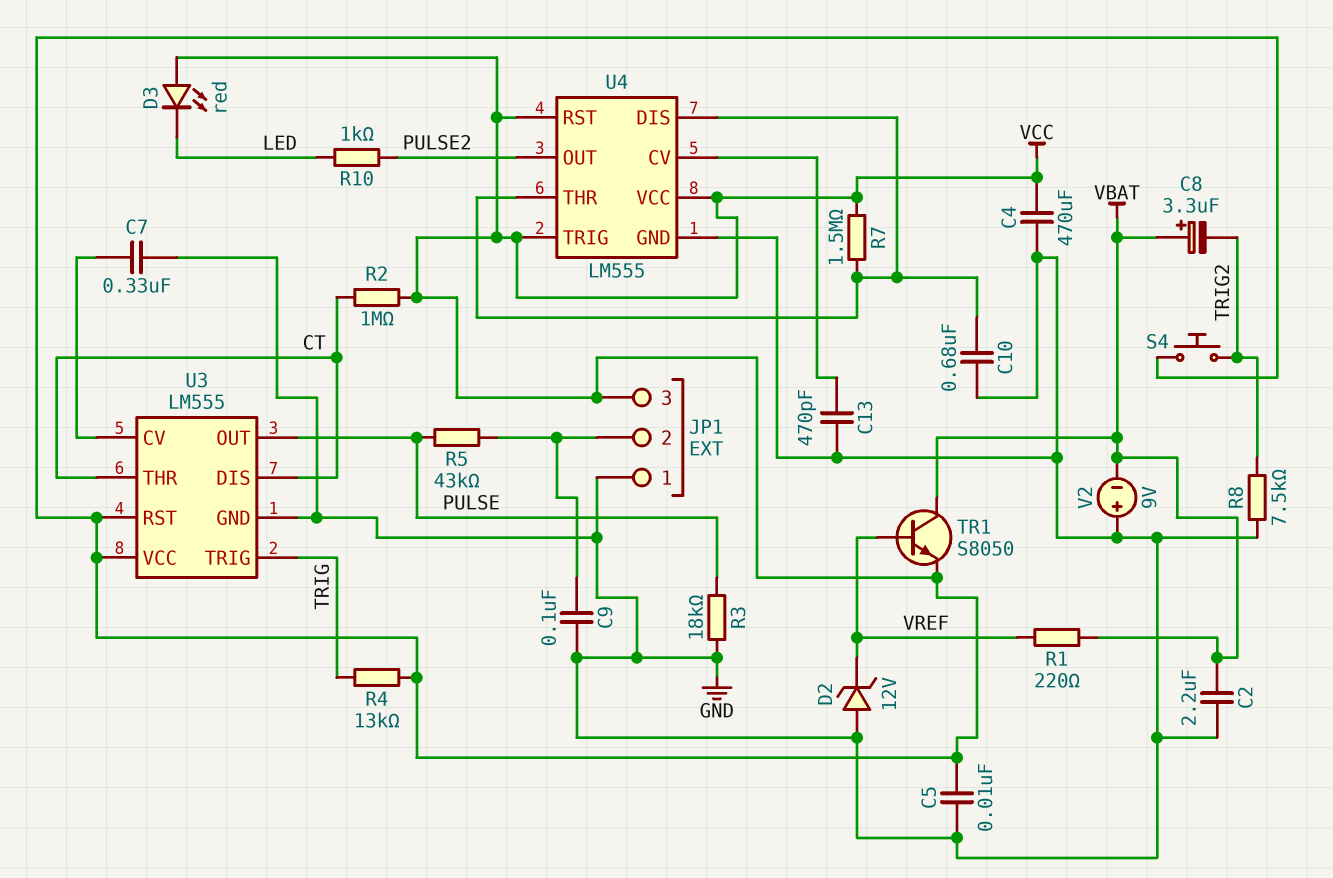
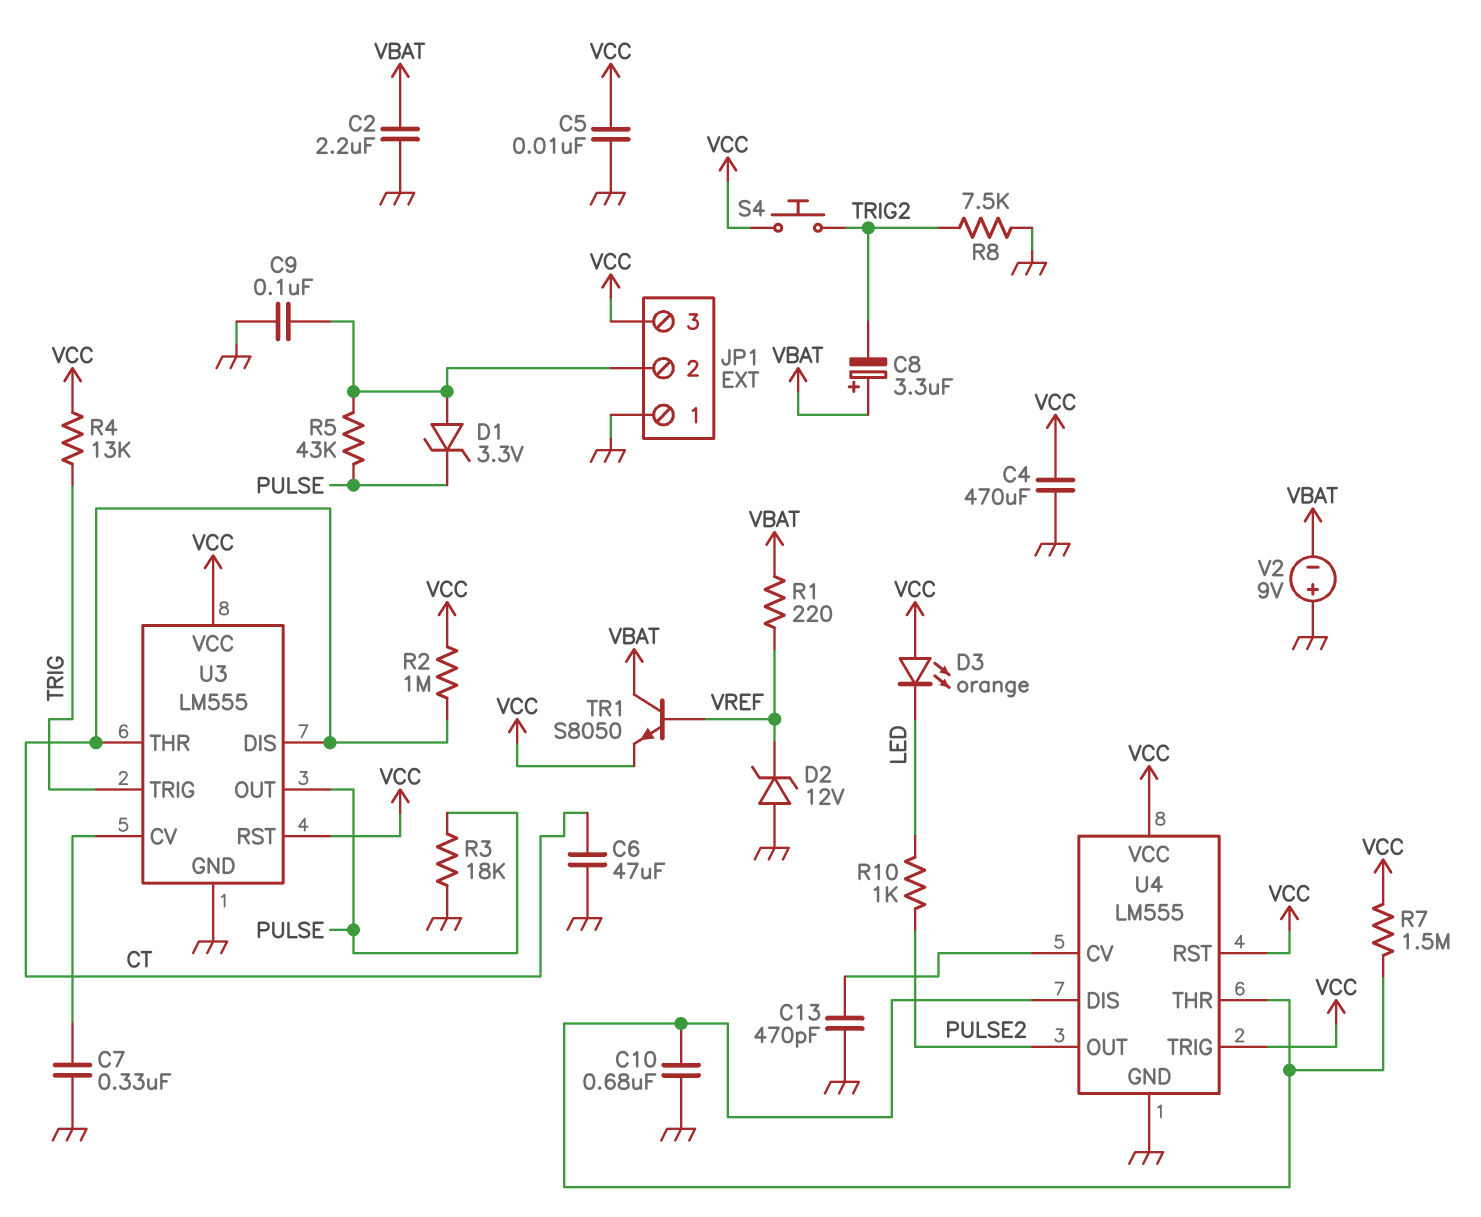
C6: none -> 47uF (CT, GND)
D1: none -> zener 3.3V (A JP1/2, K PULSE)
D3: LED red (A VCC, K LED) -> LED orange (A VCC, K LED)

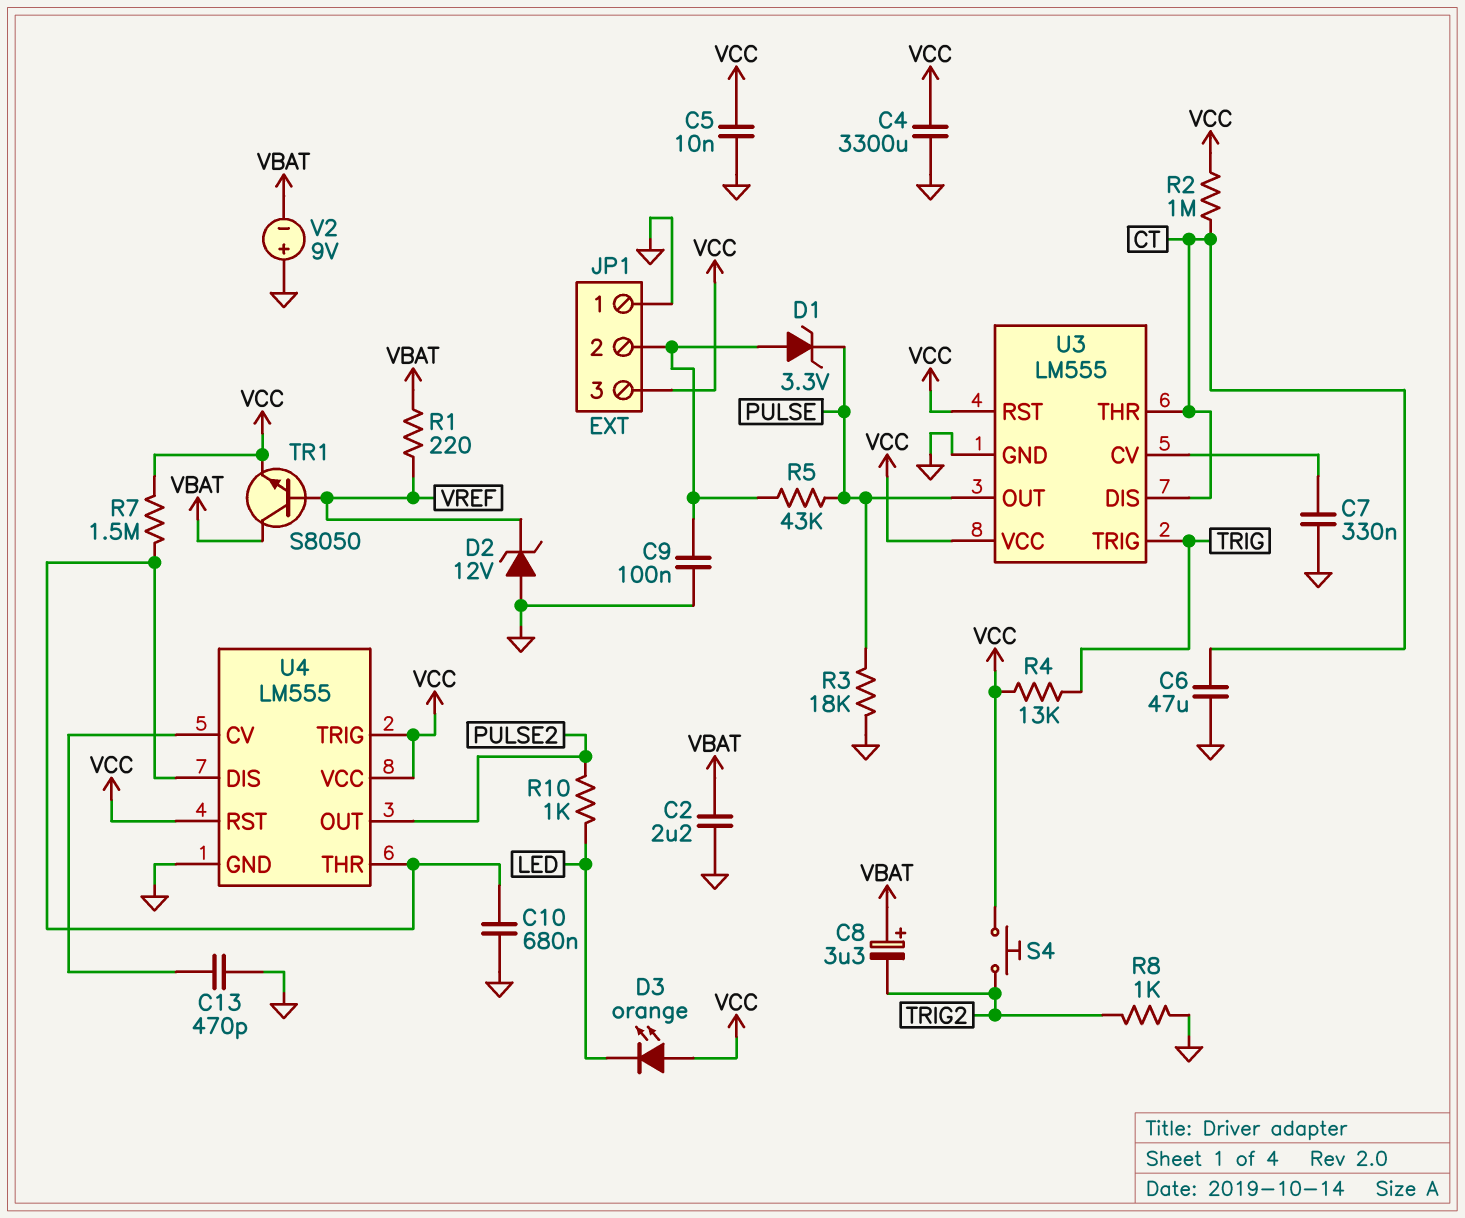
C4: 470uF (GND, VCC) -> 3300uF (GND, VCC)
R8: 7.5k (GND, TRIG2) -> 1k (GND, TRIG2)

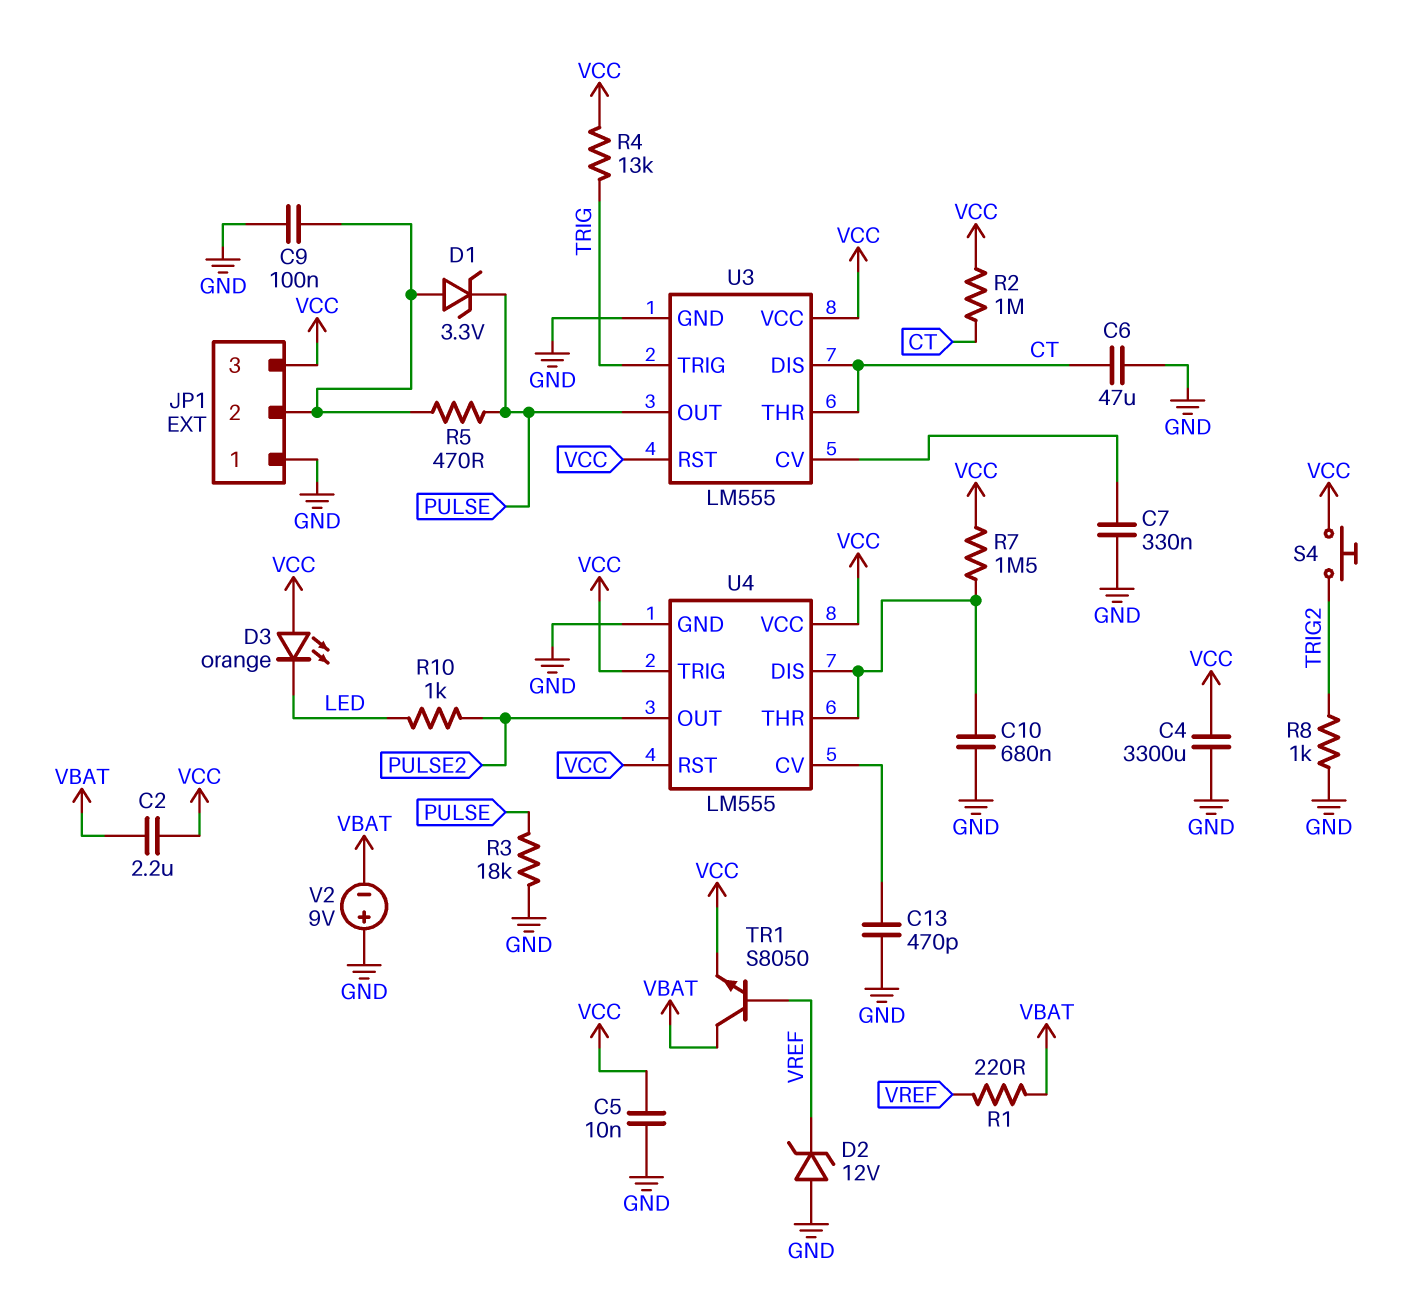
C2: 2.2uF (GND, VBAT) -> 2.2uF (VBAT, VCC)
C8: 3.3uF (plus VBAT, minus TRIG2) -> none
R5: 43k (JP1/2, PULSE) -> 470 (JP1/2, PULSE)

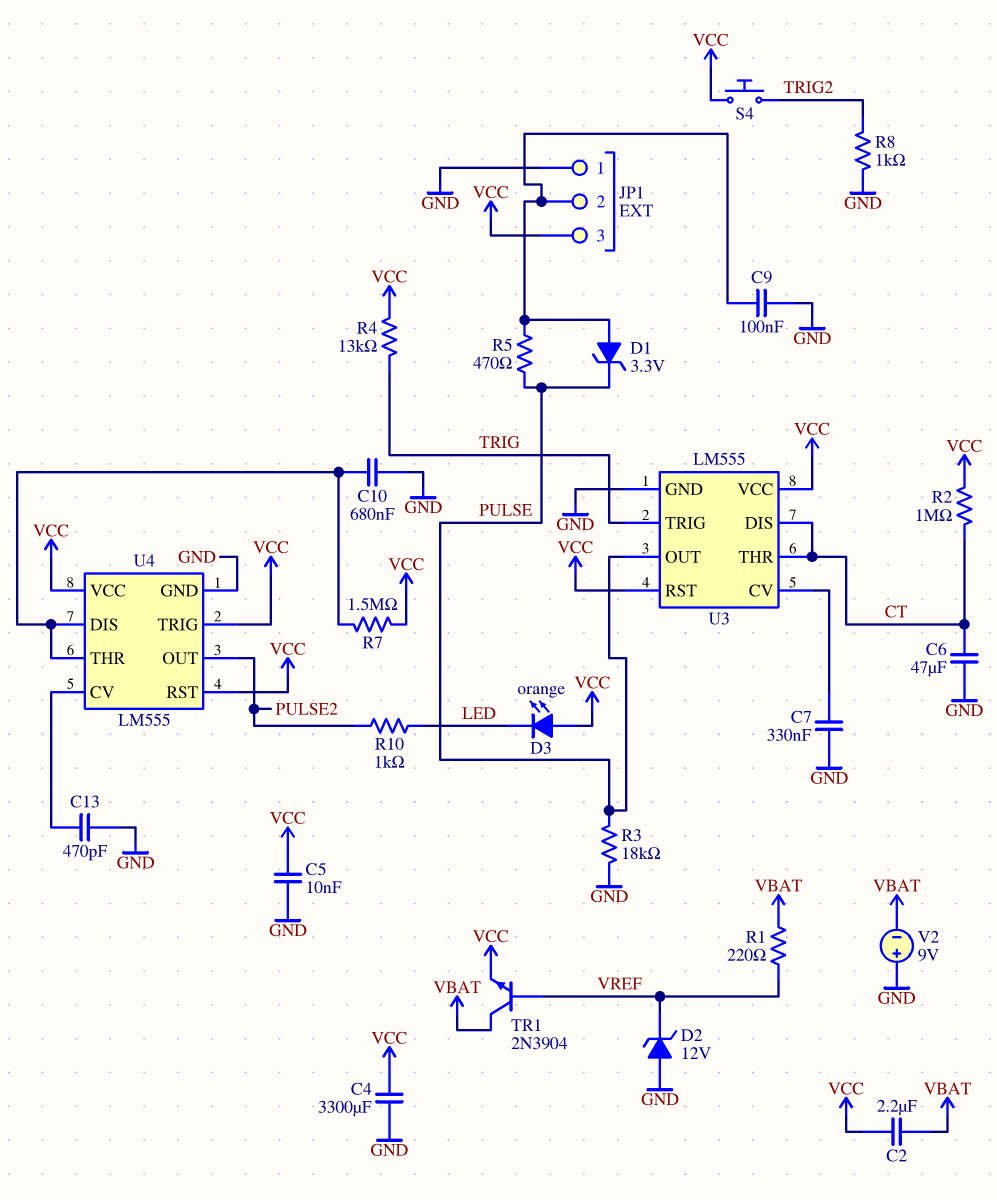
TR1: NPN S8050 (B VREF, C VBAT, E VCC) -> NPN 2N3904 (B VREF, C VBAT, E VCC)

